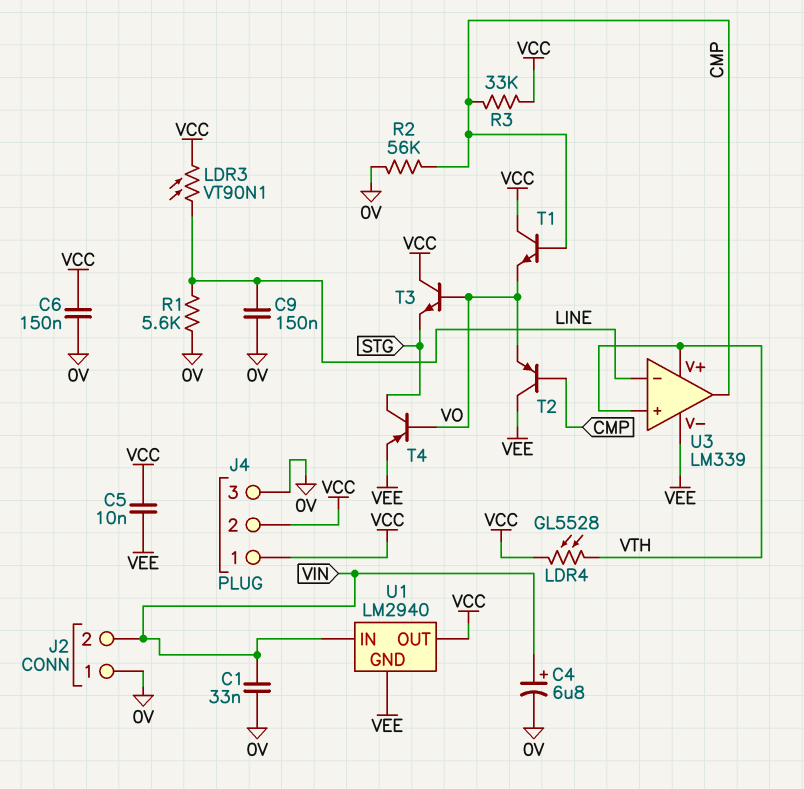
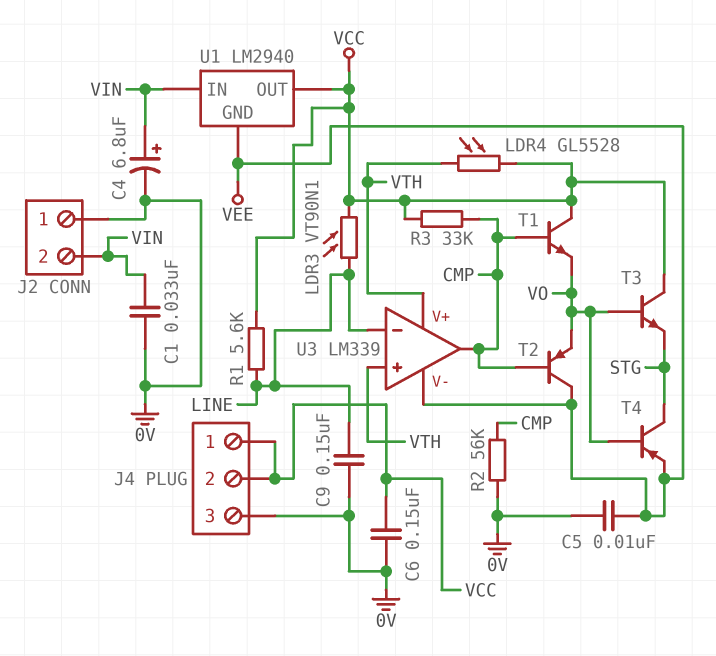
C5: 10nF (VCC, VEE) -> 10nF (0V, VEE)
R1: 5.6k (0V, LINE) -> 5.6k (LINE, VCC)

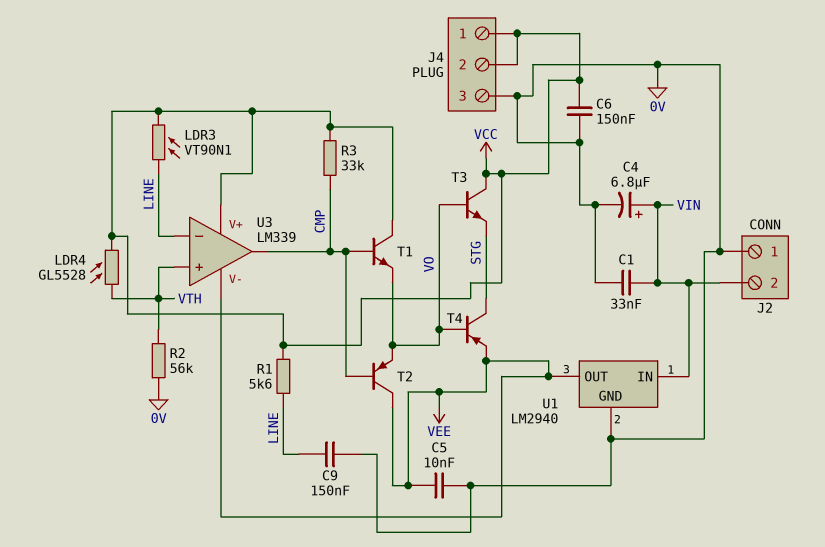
R2: 56k (0V, CMP) -> 56k (0V, VTH)
U1 pin GND: VEE -> 0V
U1 pin OUT: VCC -> VEE
U3 pin V+: VTH -> VCC

